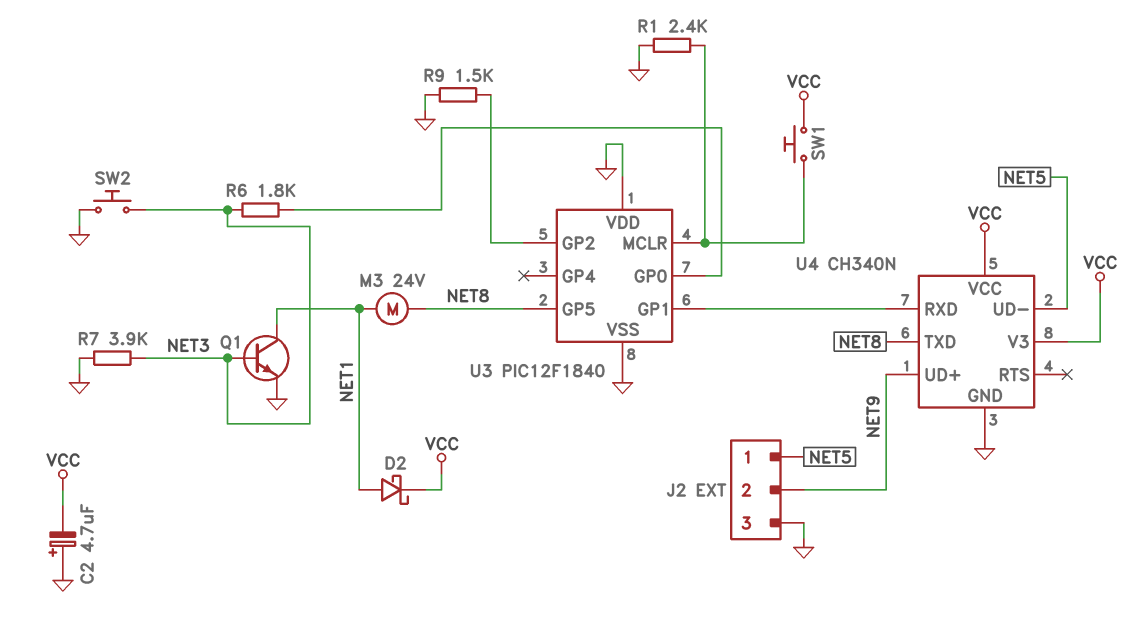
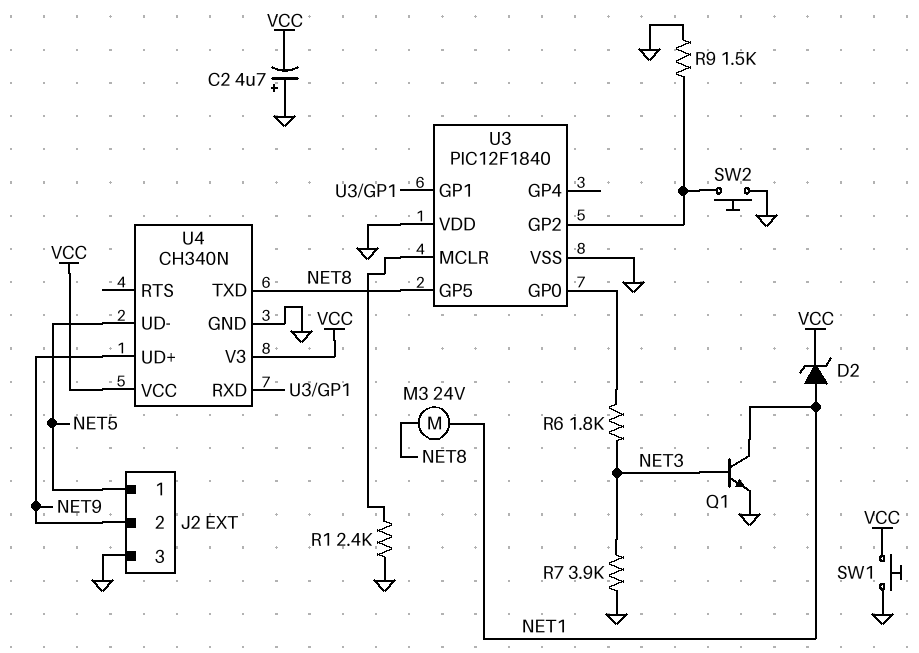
D2: schottky (A NET1, K VCC) -> zener (A NET1, K VCC)
SW1: button (U3/MCLR, VCC) -> button (GND, VCC)
SW2: button (GND, NET3) -> button (GND, U3/GP2)

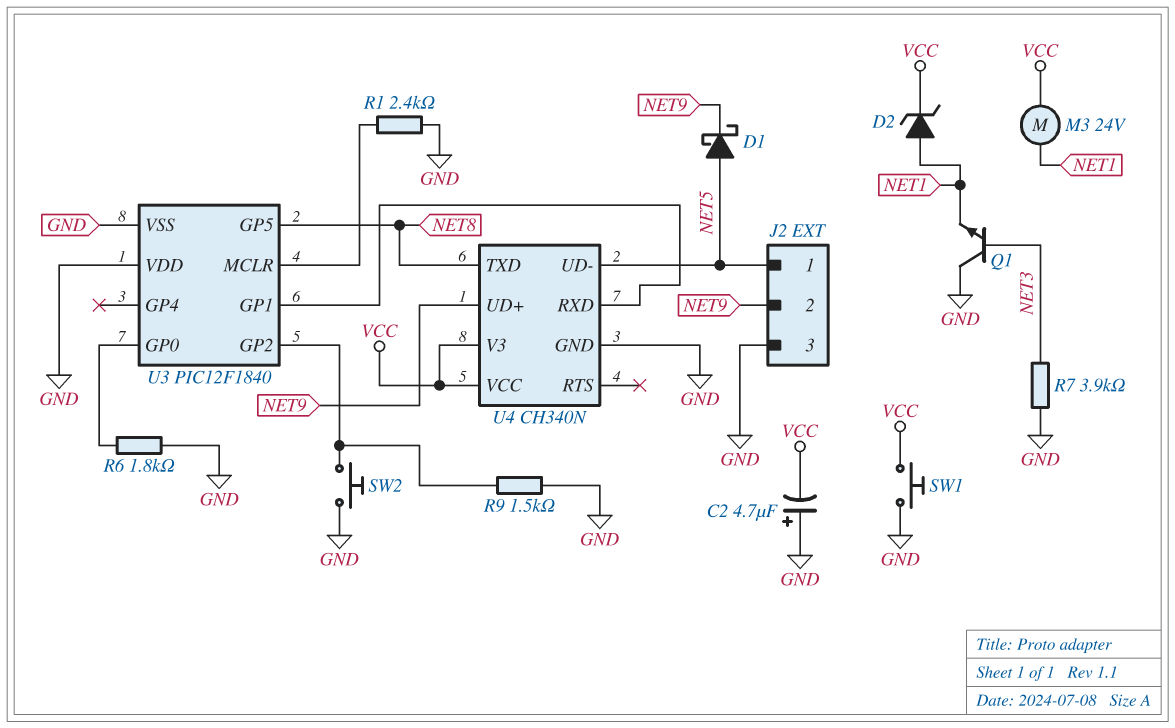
D1: none -> schottky (A NET5, K NET9)
M3: motor 24V (NET1, NET8) -> motor 24V (NET1, VCC)
Q1: NPN (B NET3, C NET1, E GND) -> NPN (B NET3, C GND, E NET1)
R6: 1.8k (NET3, U3/GP0) -> 1.8k (GND, U3/GP0)

